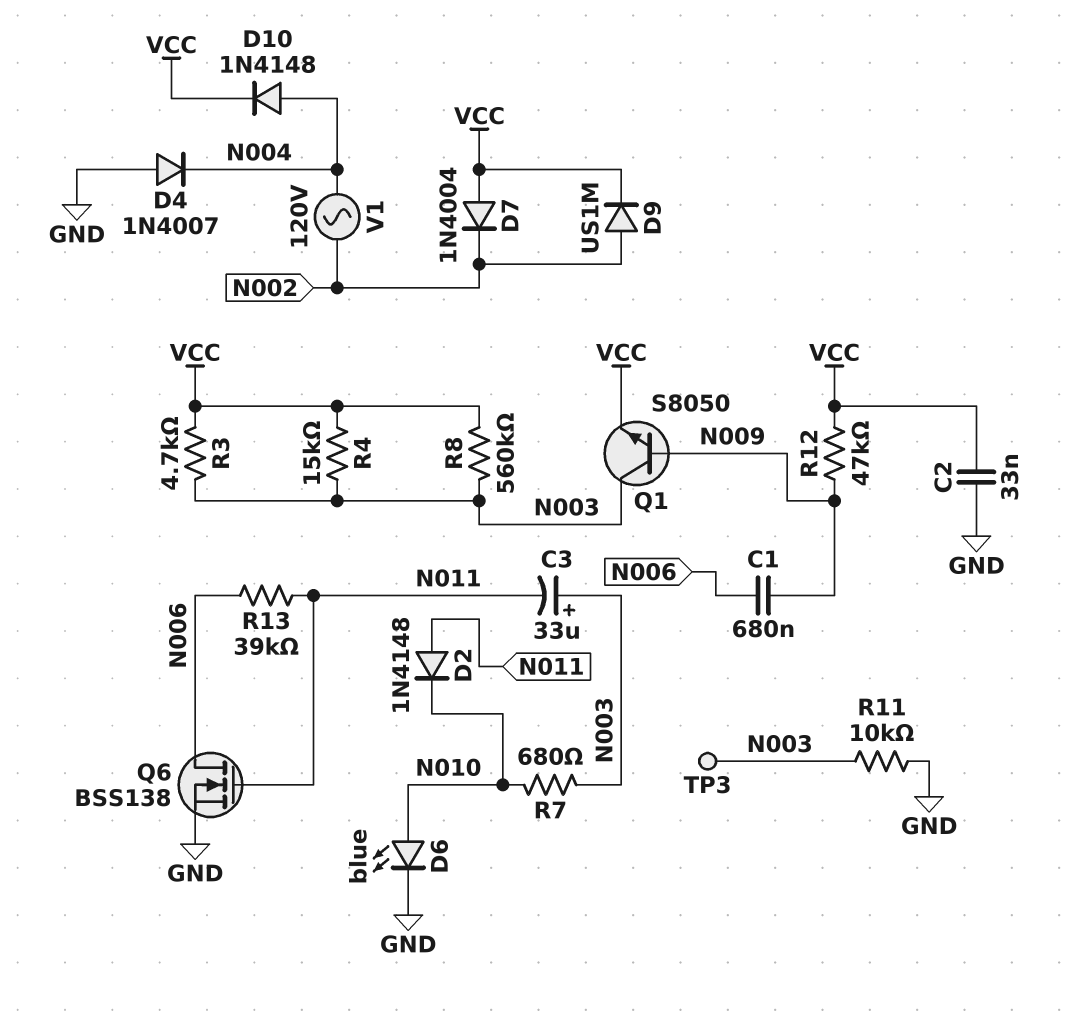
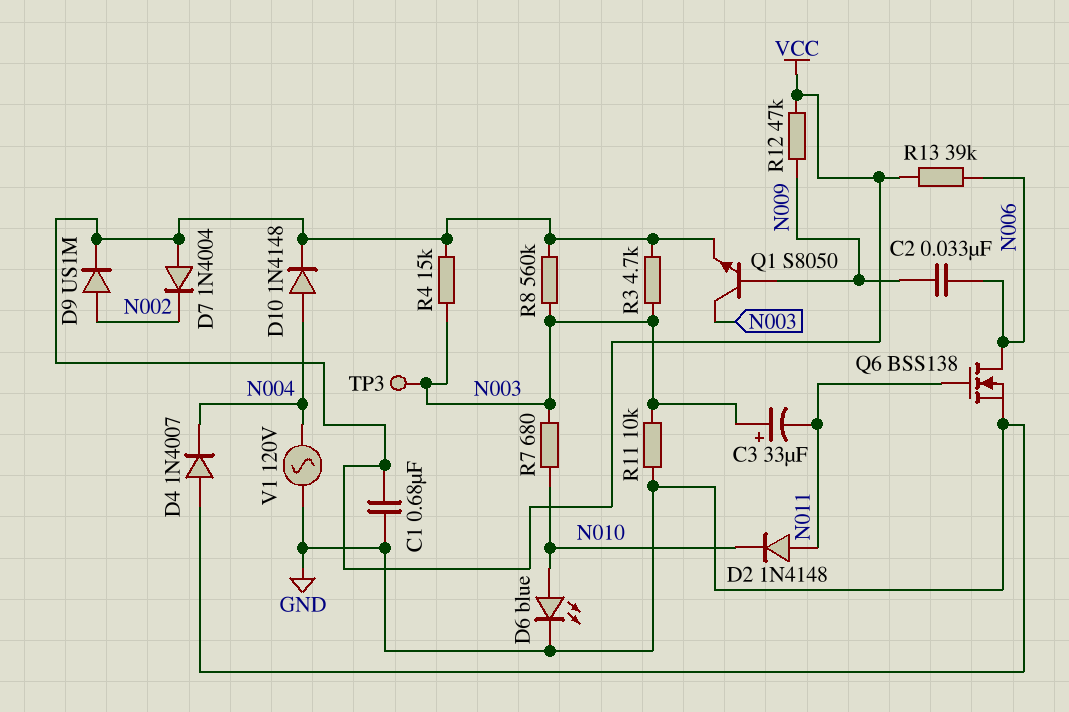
C1: 680nF (N006, N009) -> 680nF (GND, VCC)
C2: 33nF (GND, VCC) -> 33nF (N006, N009)
R13: 39k (N006, N011) -> 39k (N006, VCC)
V1: AC 120V (N002, N004) -> AC 120V (GND, N004)

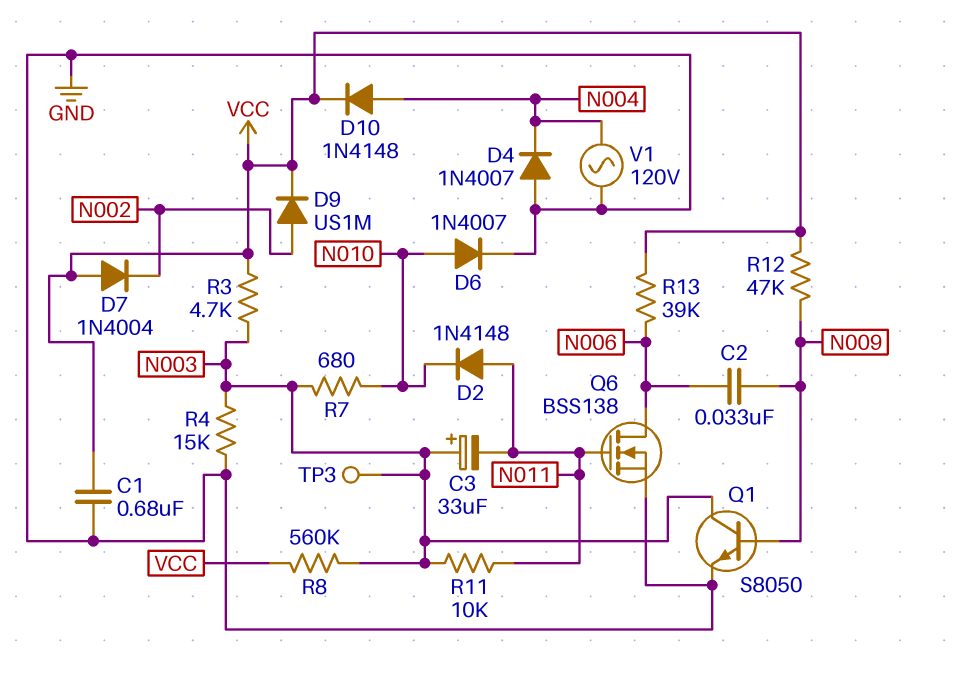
D6: LED blue (A N010, K GND) -> diode 1N4007 (A N010, K GND)
Q1: NPN S8050 (B N009, C N003, E VCC) -> NPN S8050 (B N009, C N003, E GND)
R4: 15k (N003, VCC) -> 15k (GND, N003)
R11: 10k (GND, N003) -> 10k (N003, N011)

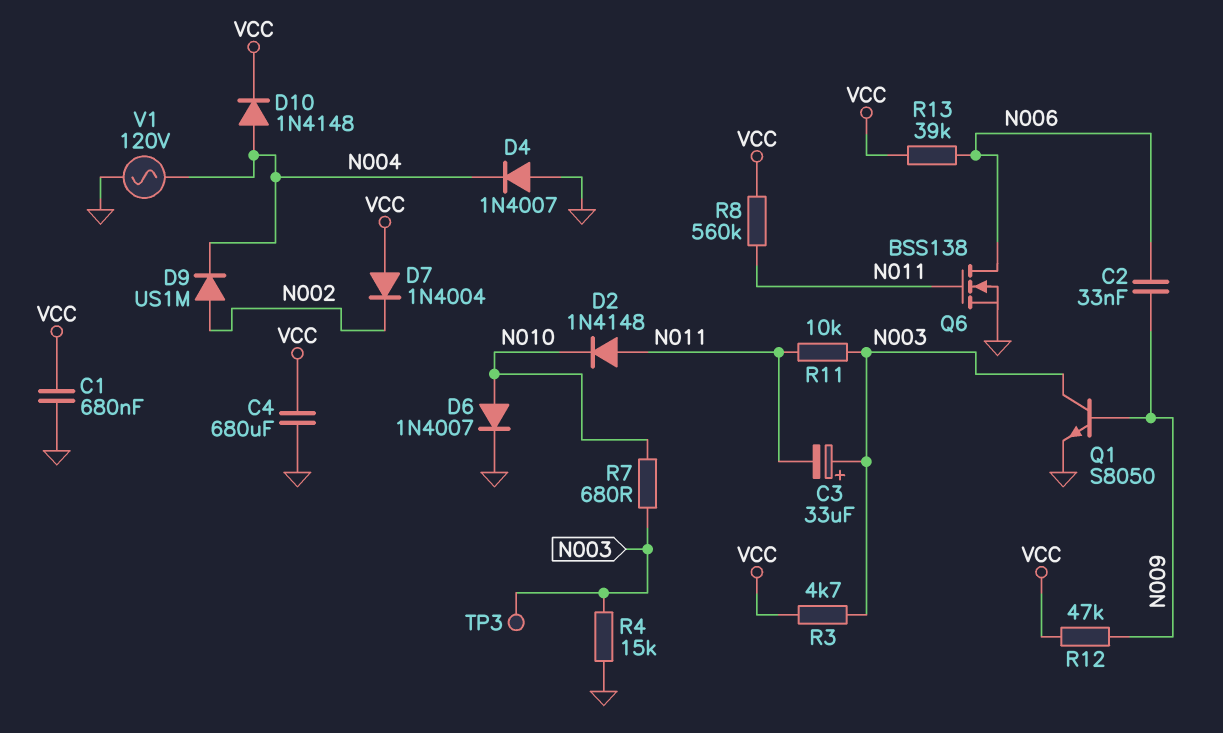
C4: none -> 680uF (GND, VCC)
D9: diode US1M (A N002, K VCC) -> diode US1M (A N002, K N004)
R8: 560k (N003, VCC) -> 560k (N011, VCC)

